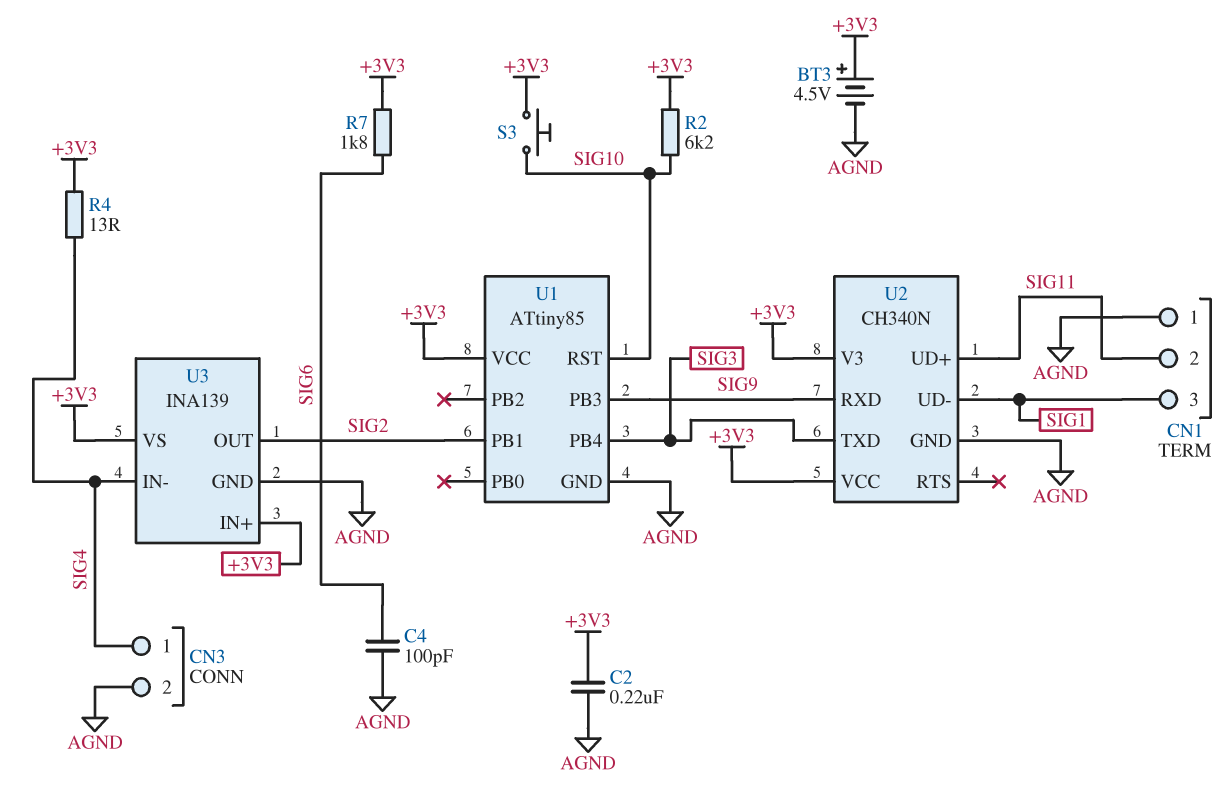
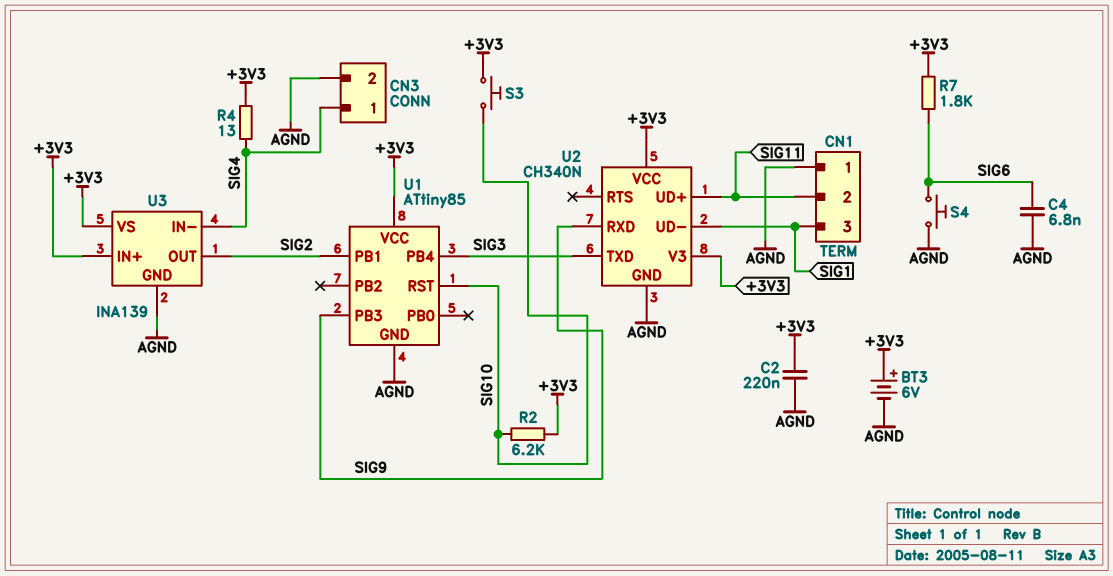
BT3: 4.5V (plus +3V3, minus AGND) -> 6V (plus +3V3, minus AGND)
C4: 100pF (AGND, SIG6) -> 6.8nF (AGND, SIG6)
S4: none -> button (AGND, SIG6)

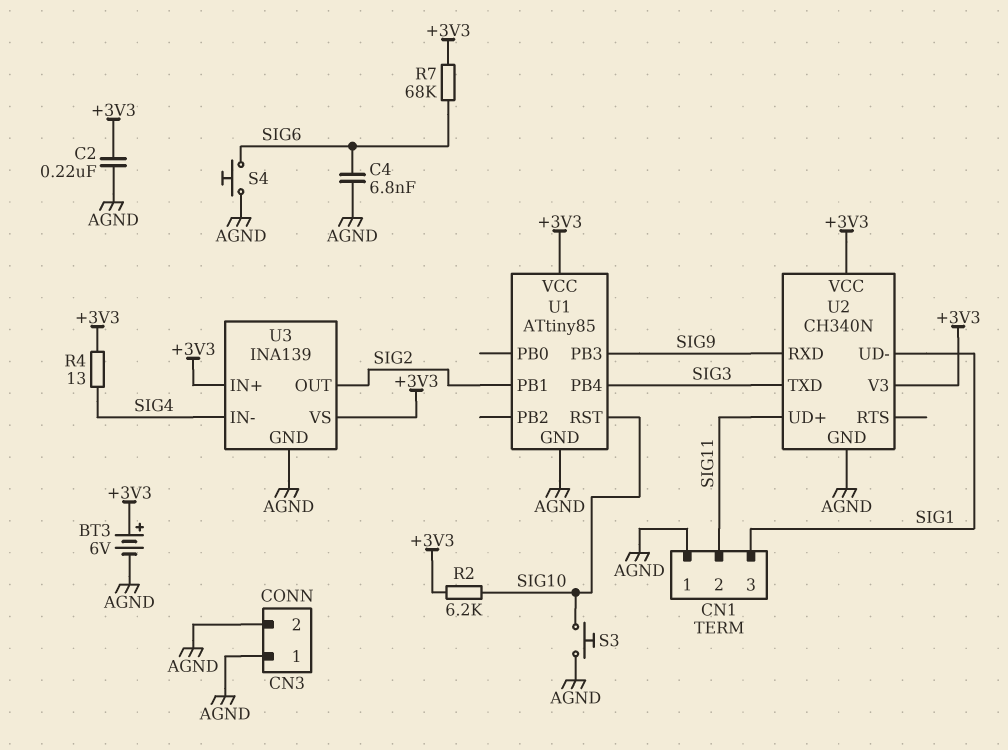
CN3 pin 1: SIG4 -> AGND
R7: 1.8k (+3V3, SIG6) -> 68k (+3V3, SIG6)
S3: button (+3V3, SIG10) -> button (AGND, SIG10)

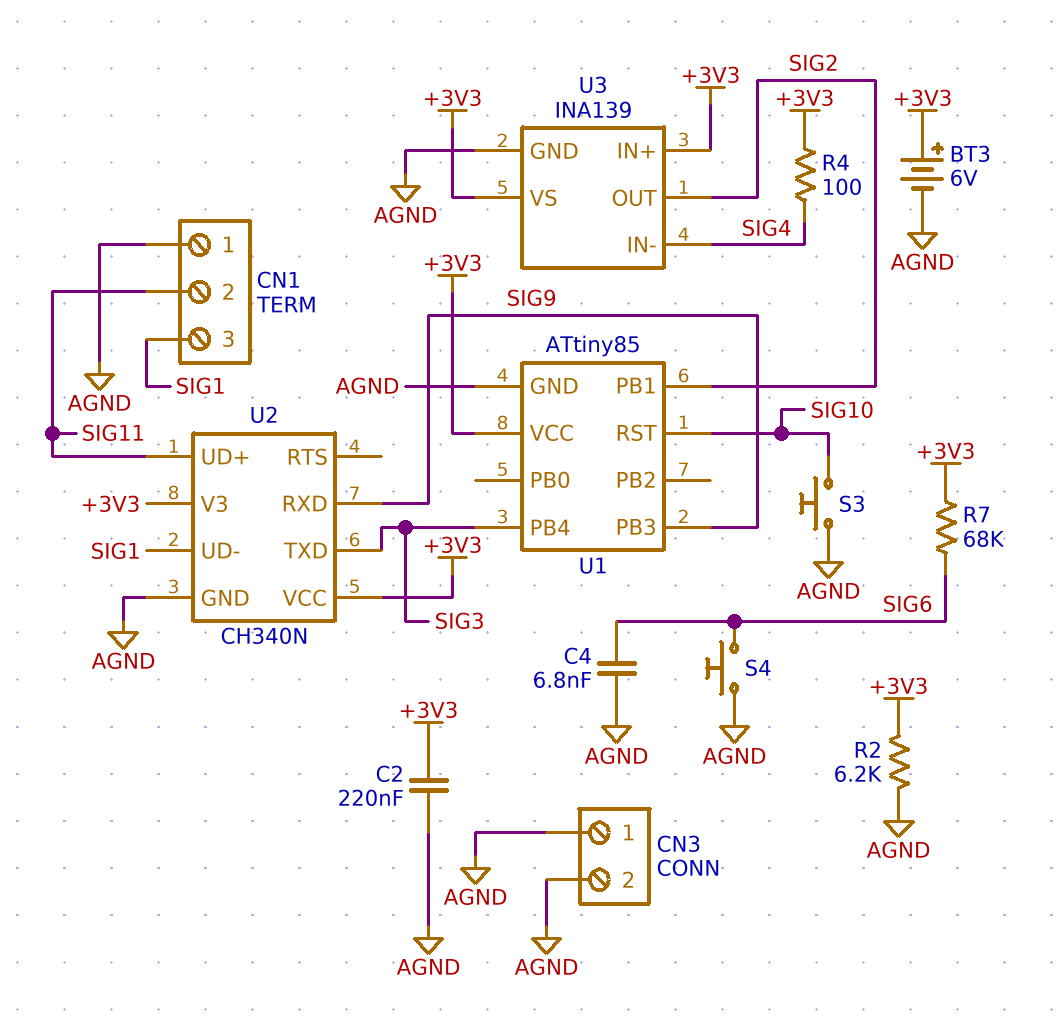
R2: 6.2k (+3V3, SIG10) -> 6.2k (+3V3, AGND)
R4: 13 (+3V3, SIG4) -> 100 (+3V3, SIG4)

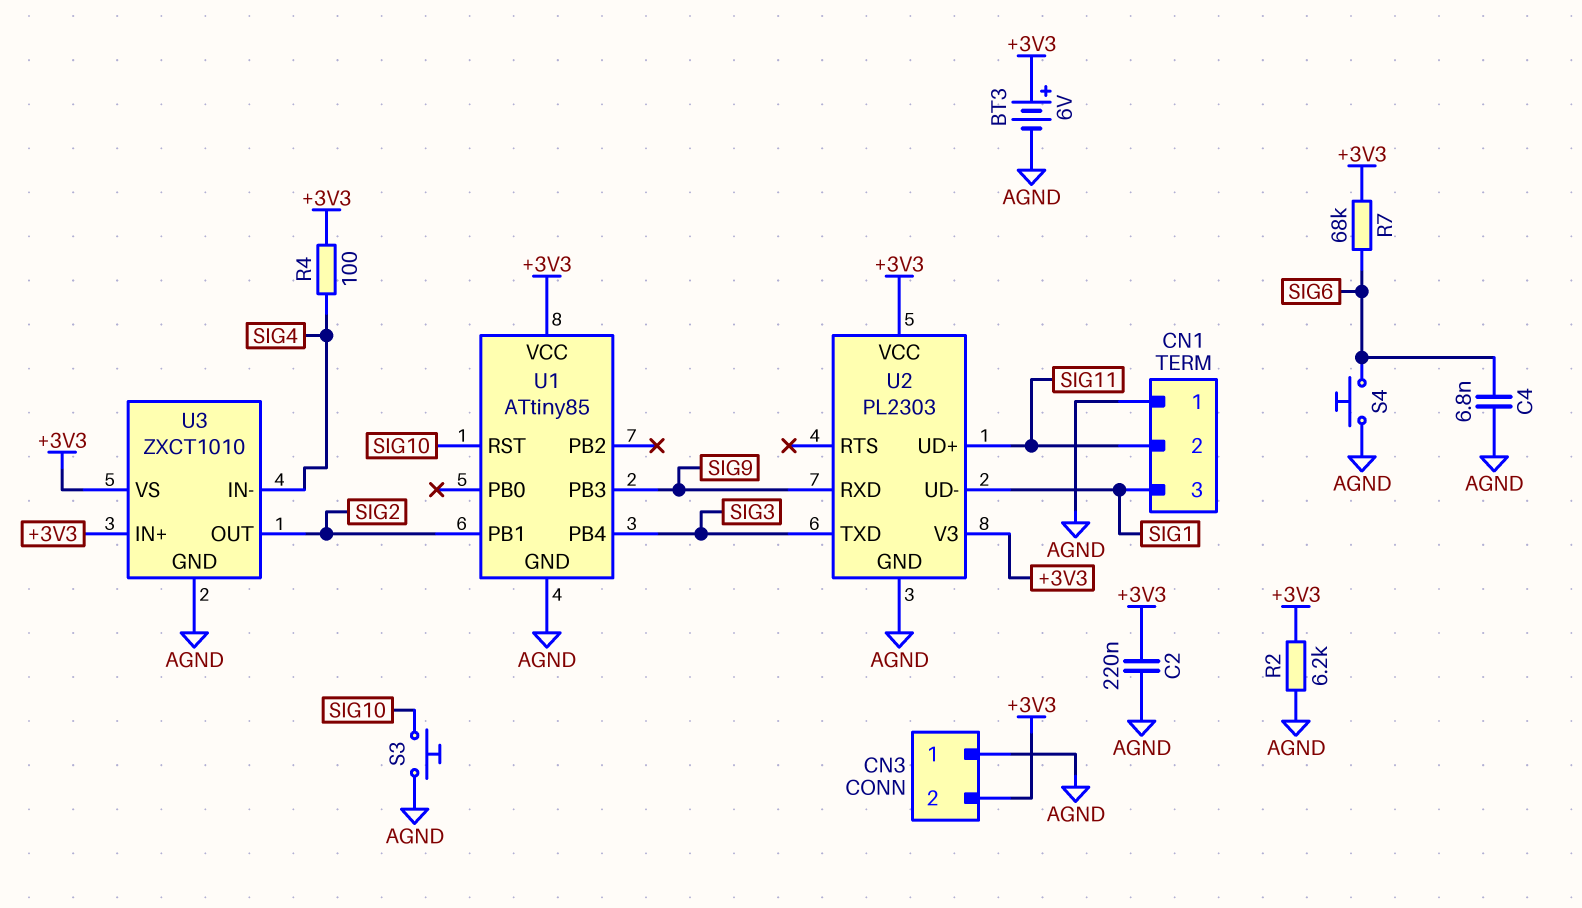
CN3 pin 2: AGND -> +3V3
U2: CH340N -> PL2303
U3: INA139 -> ZXCT1010

